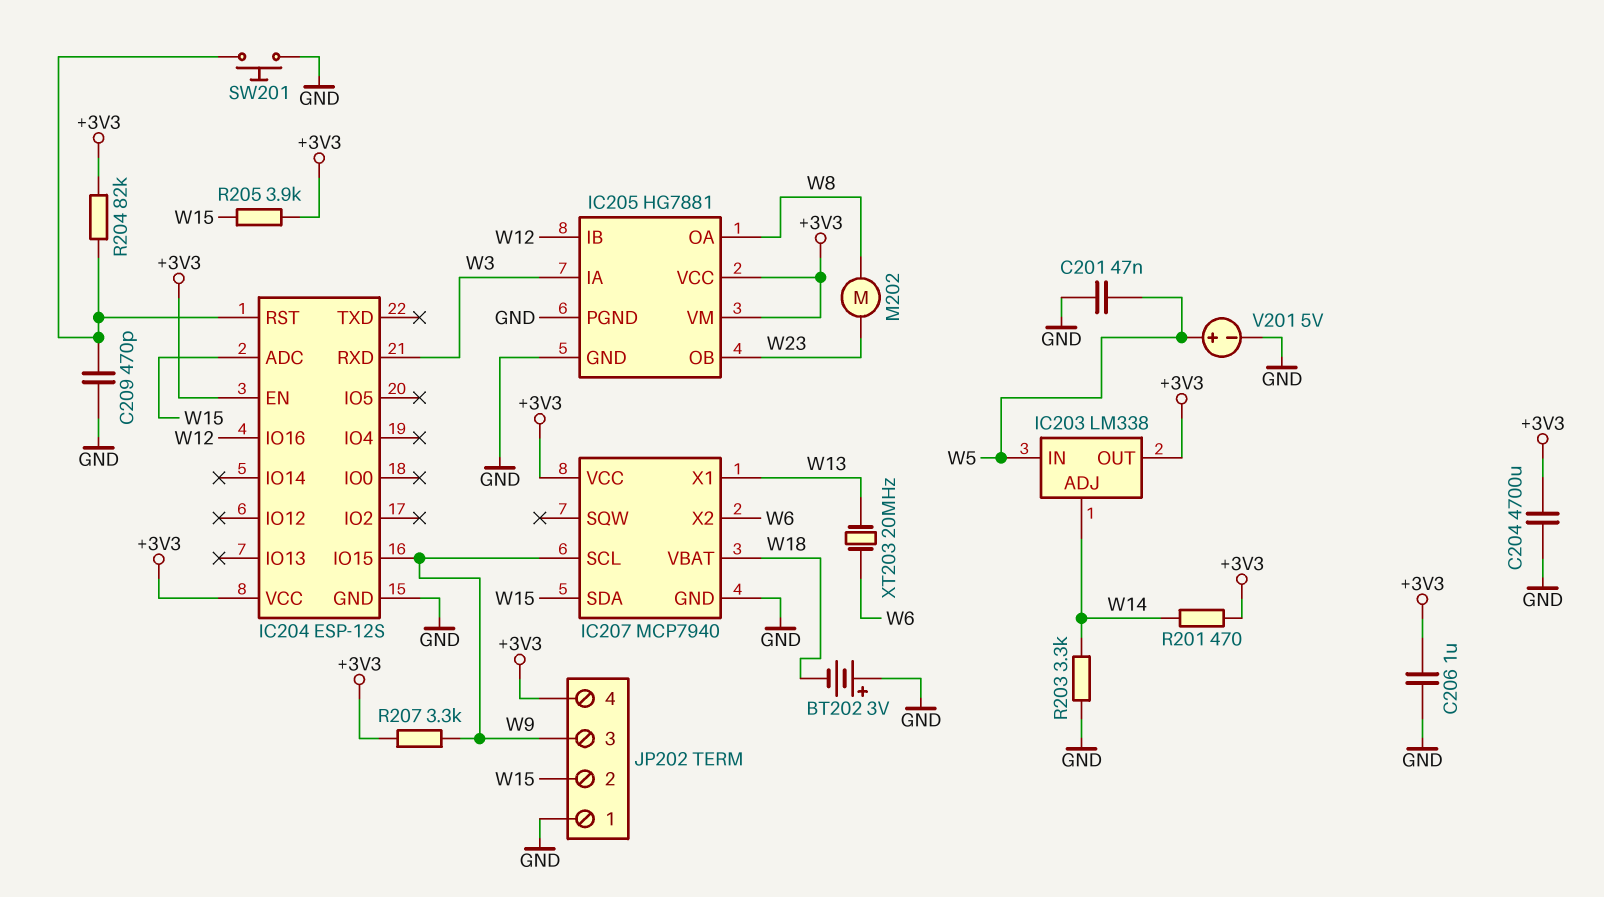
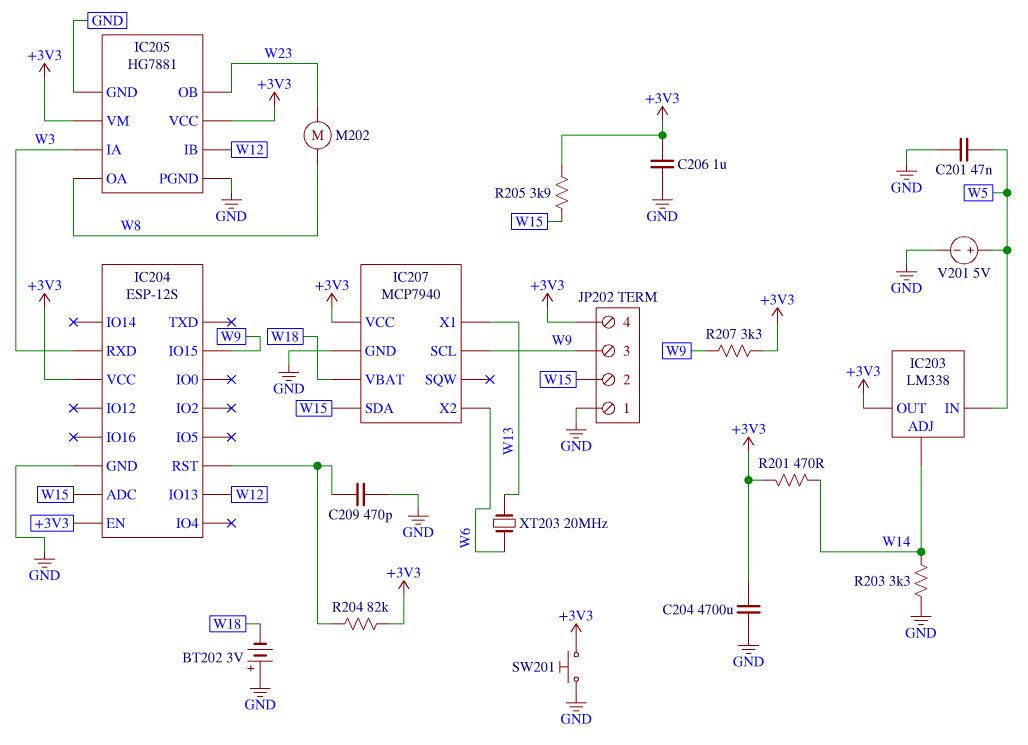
IC204 pin IO13: none -> W12
IC204 pin IO16: W12 -> none
SW201: button (GND, IC204/RST) -> button (+3V3, GND)

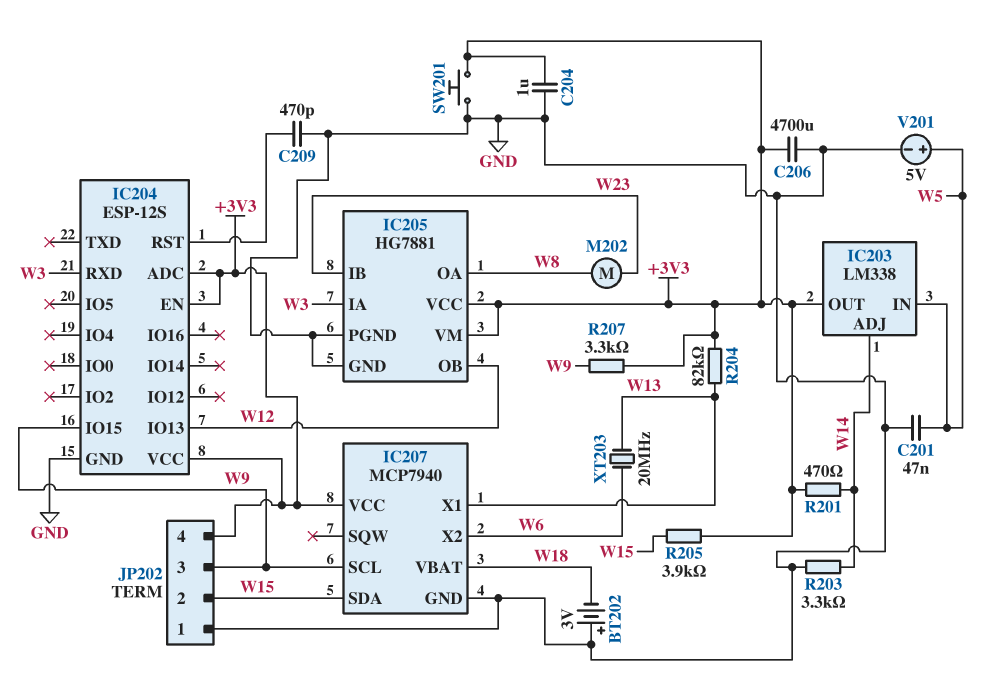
C204: 4700uF (+3V3, GND) -> 1uF (+3V3, GND)
C206: 1uF (+3V3, GND) -> 4700uF (+3V3, GND)
IC204 pin ADC: W15 -> +3V3
IC205 pin IB: W12 -> W23
IC205 pin OB: W23 -> W12
R204: 82k (+3V3, IC204/RST) -> 82k (+3V3, W13)

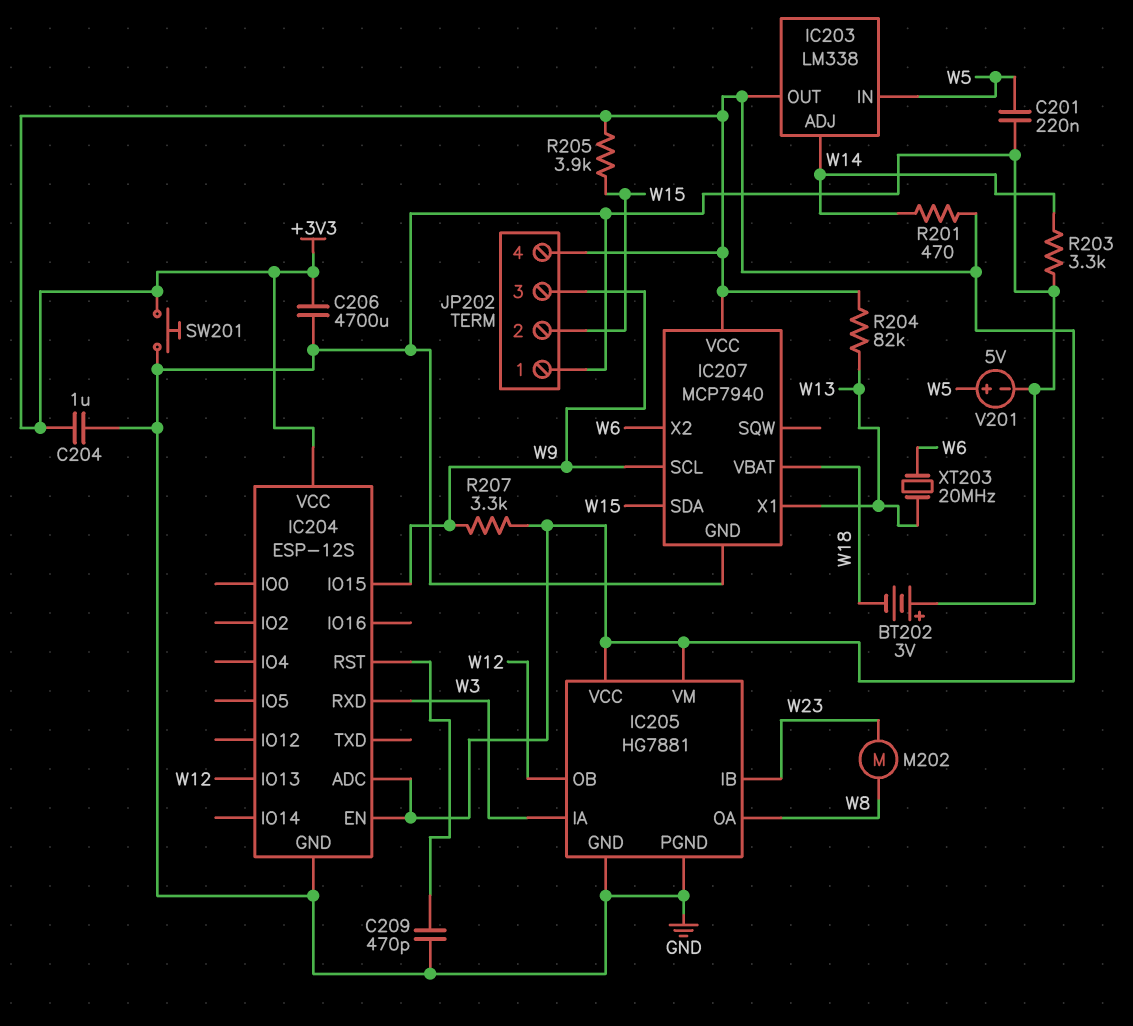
C201: 47nF (GND, W5) -> 220nF (GND, W5)

